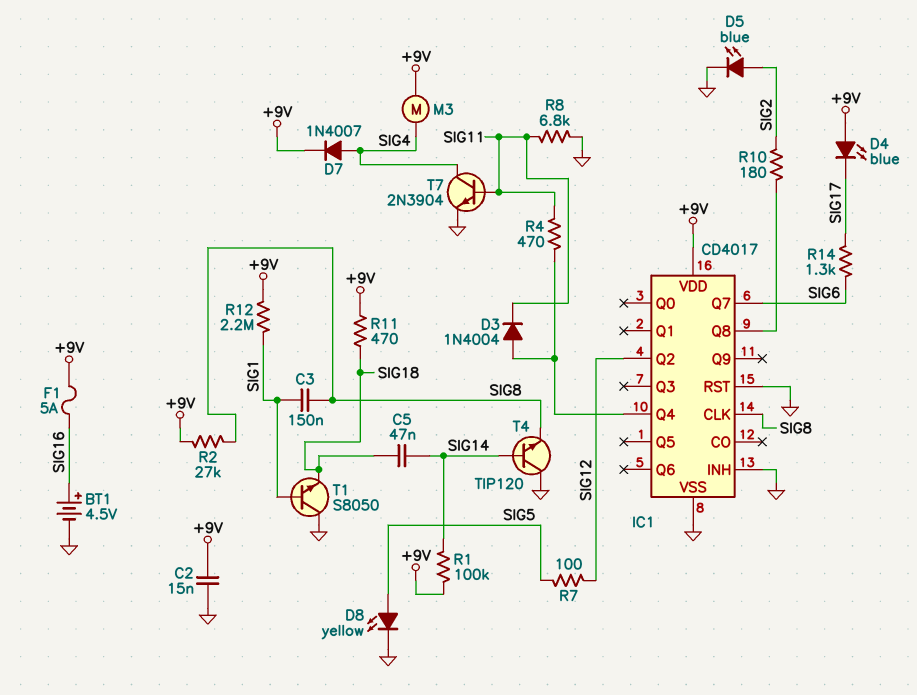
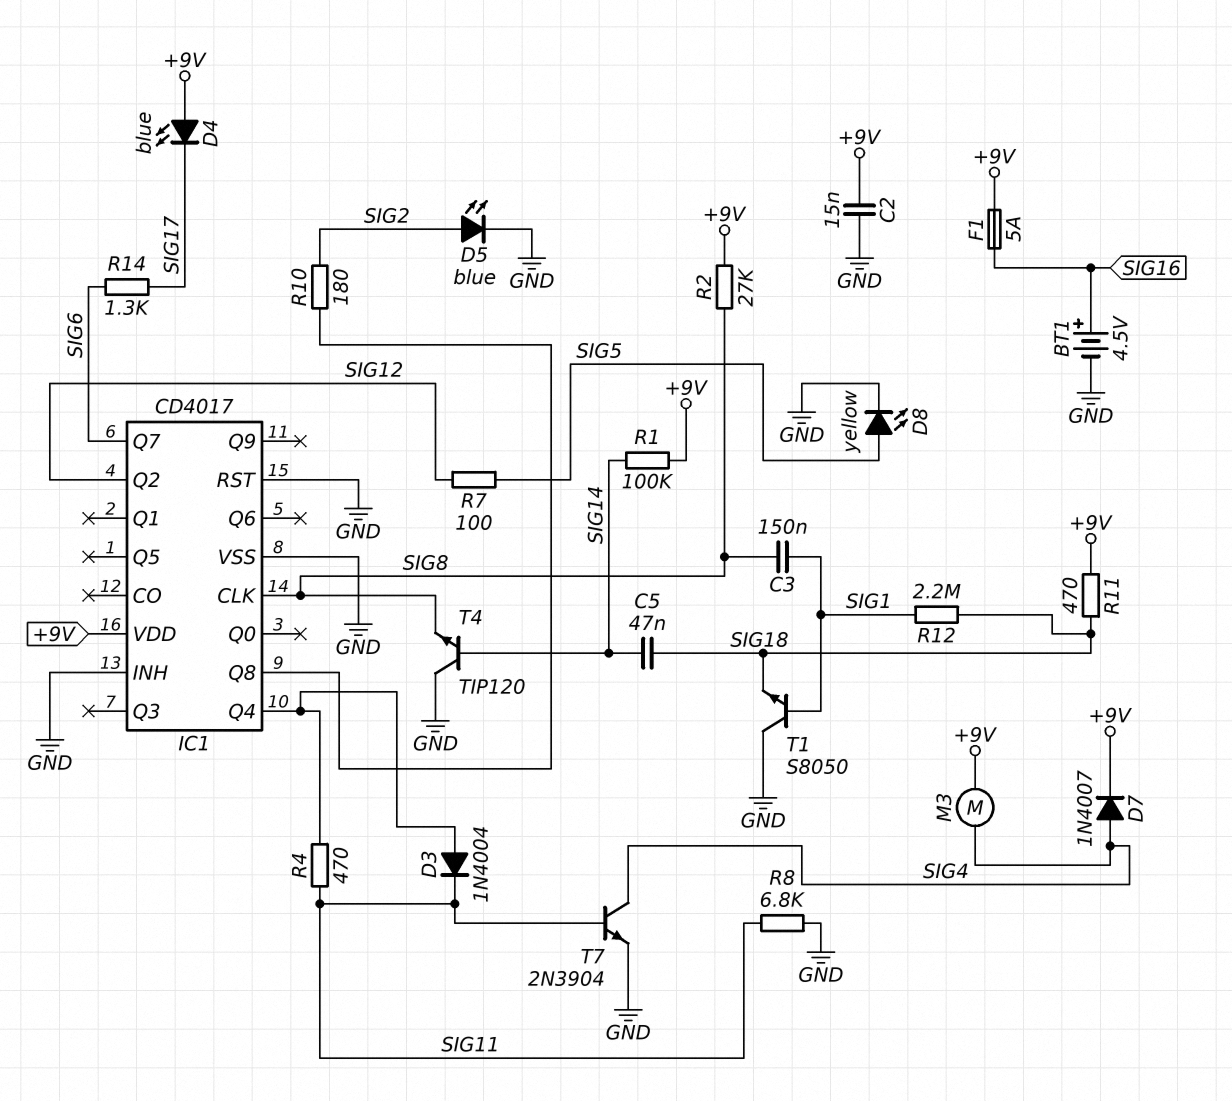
R12: 2.2M (+9V, SIG1) -> 2.2M (SIG1, SIG18)

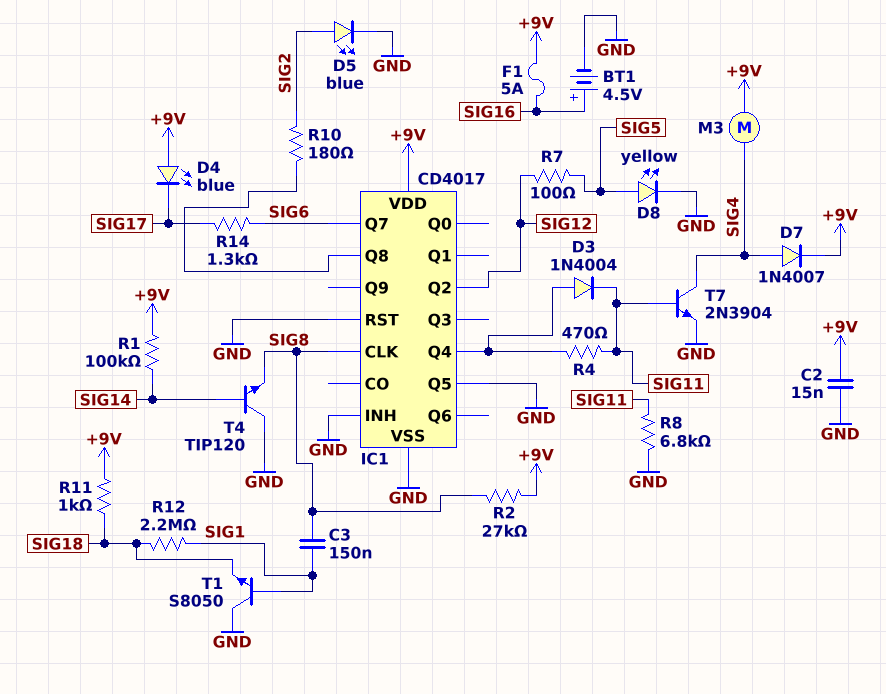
C5: 47nF (SIG14, SIG18) -> none
IC1 pin Q5: none -> GND
R11: 470 (+9V, SIG18) -> 1k (+9V, SIG18)

